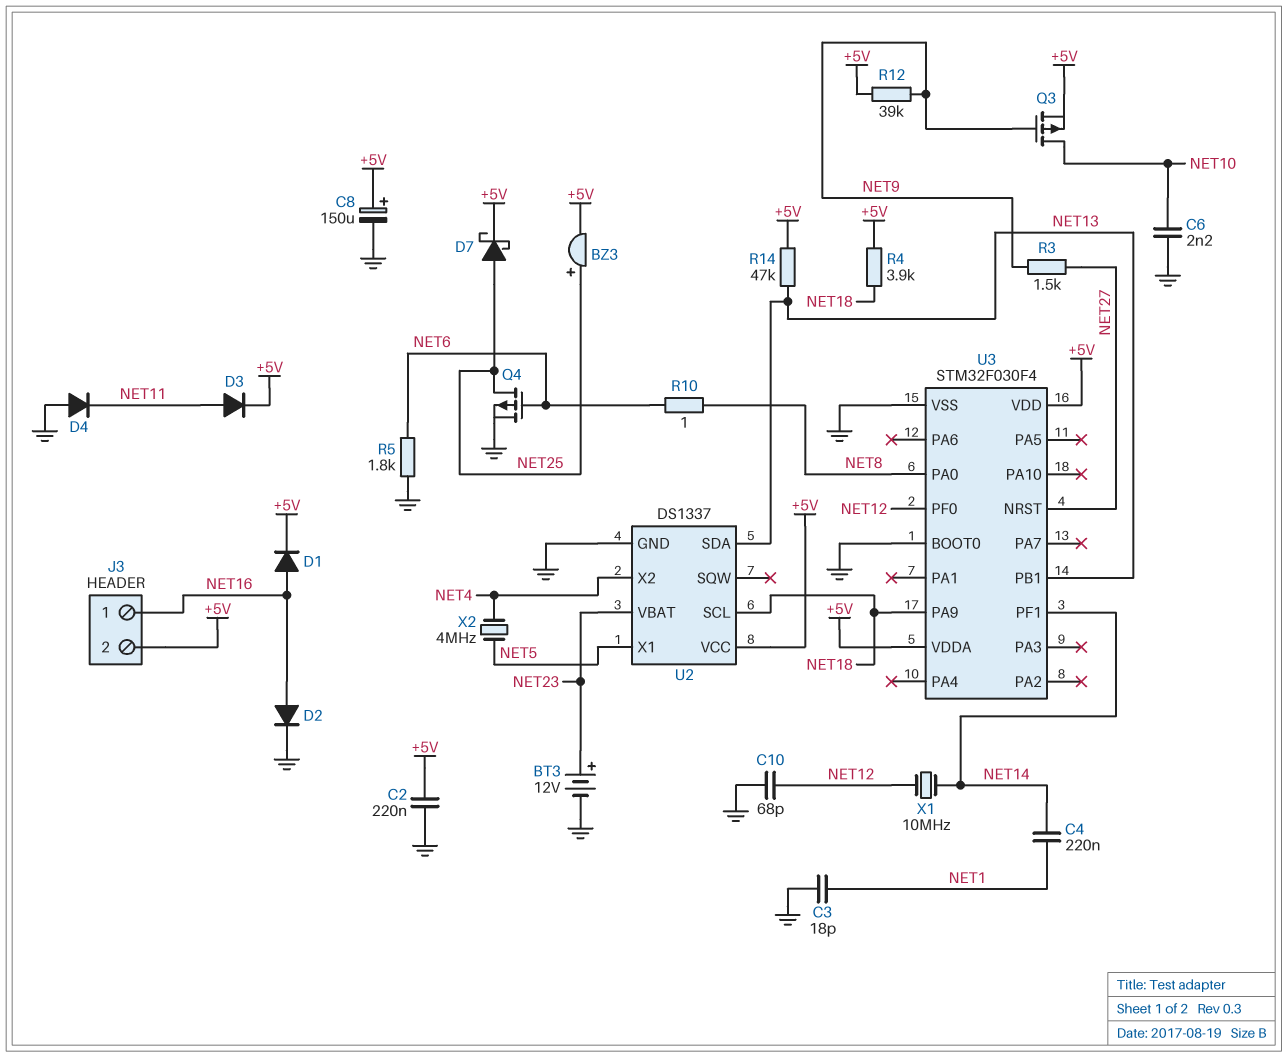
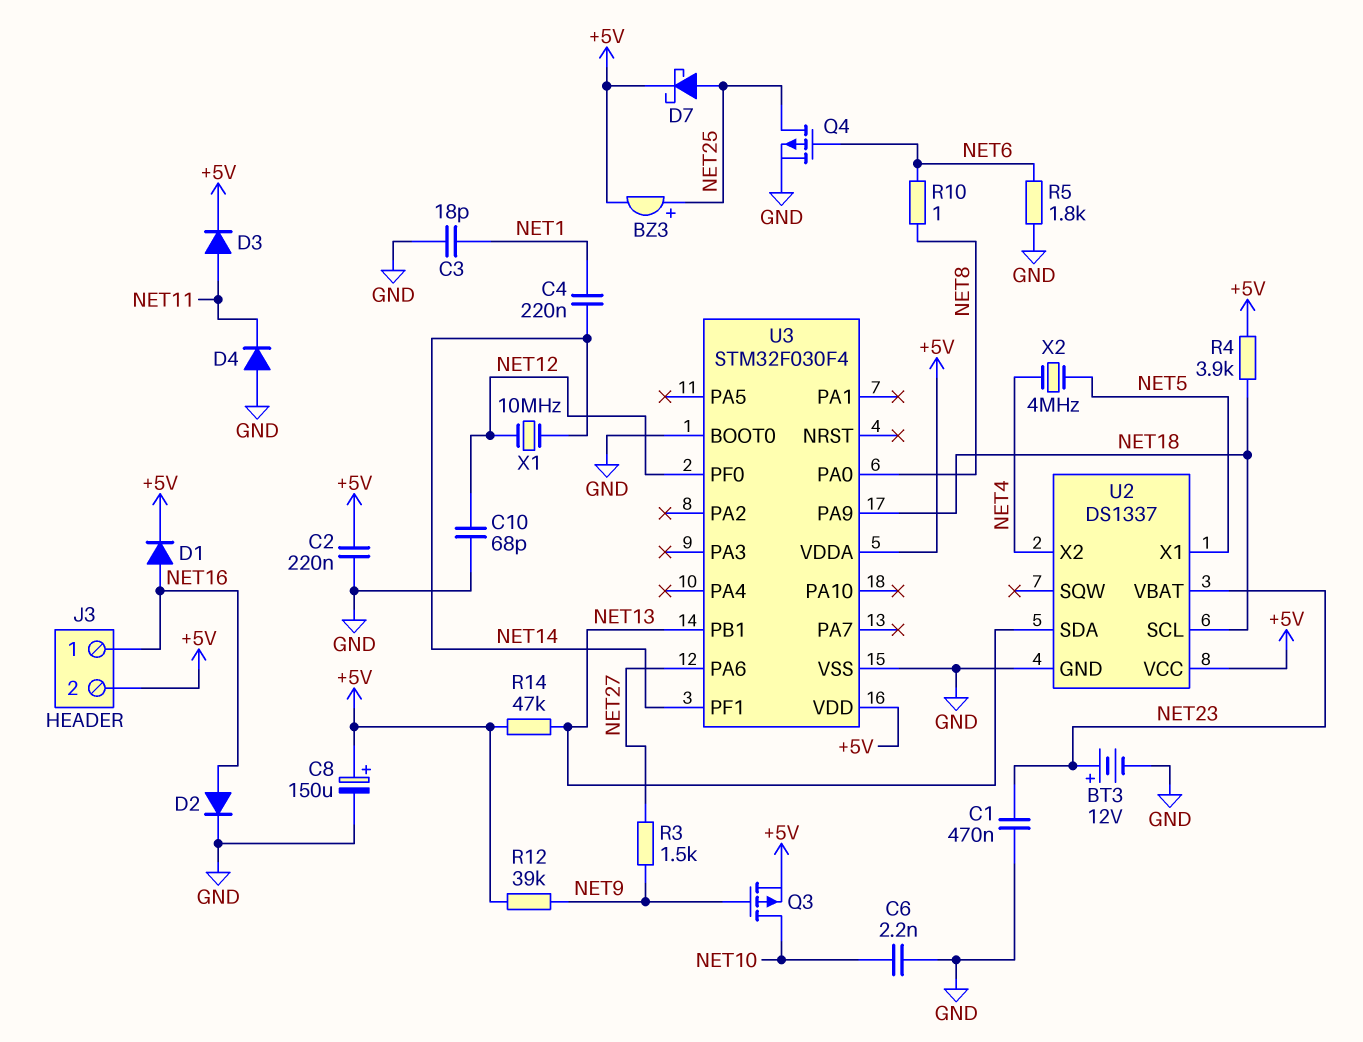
C1: none -> 470nF (GND, NET23)
U3 pin NRST: NET27 -> none
U3 pin PA6: none -> NET27

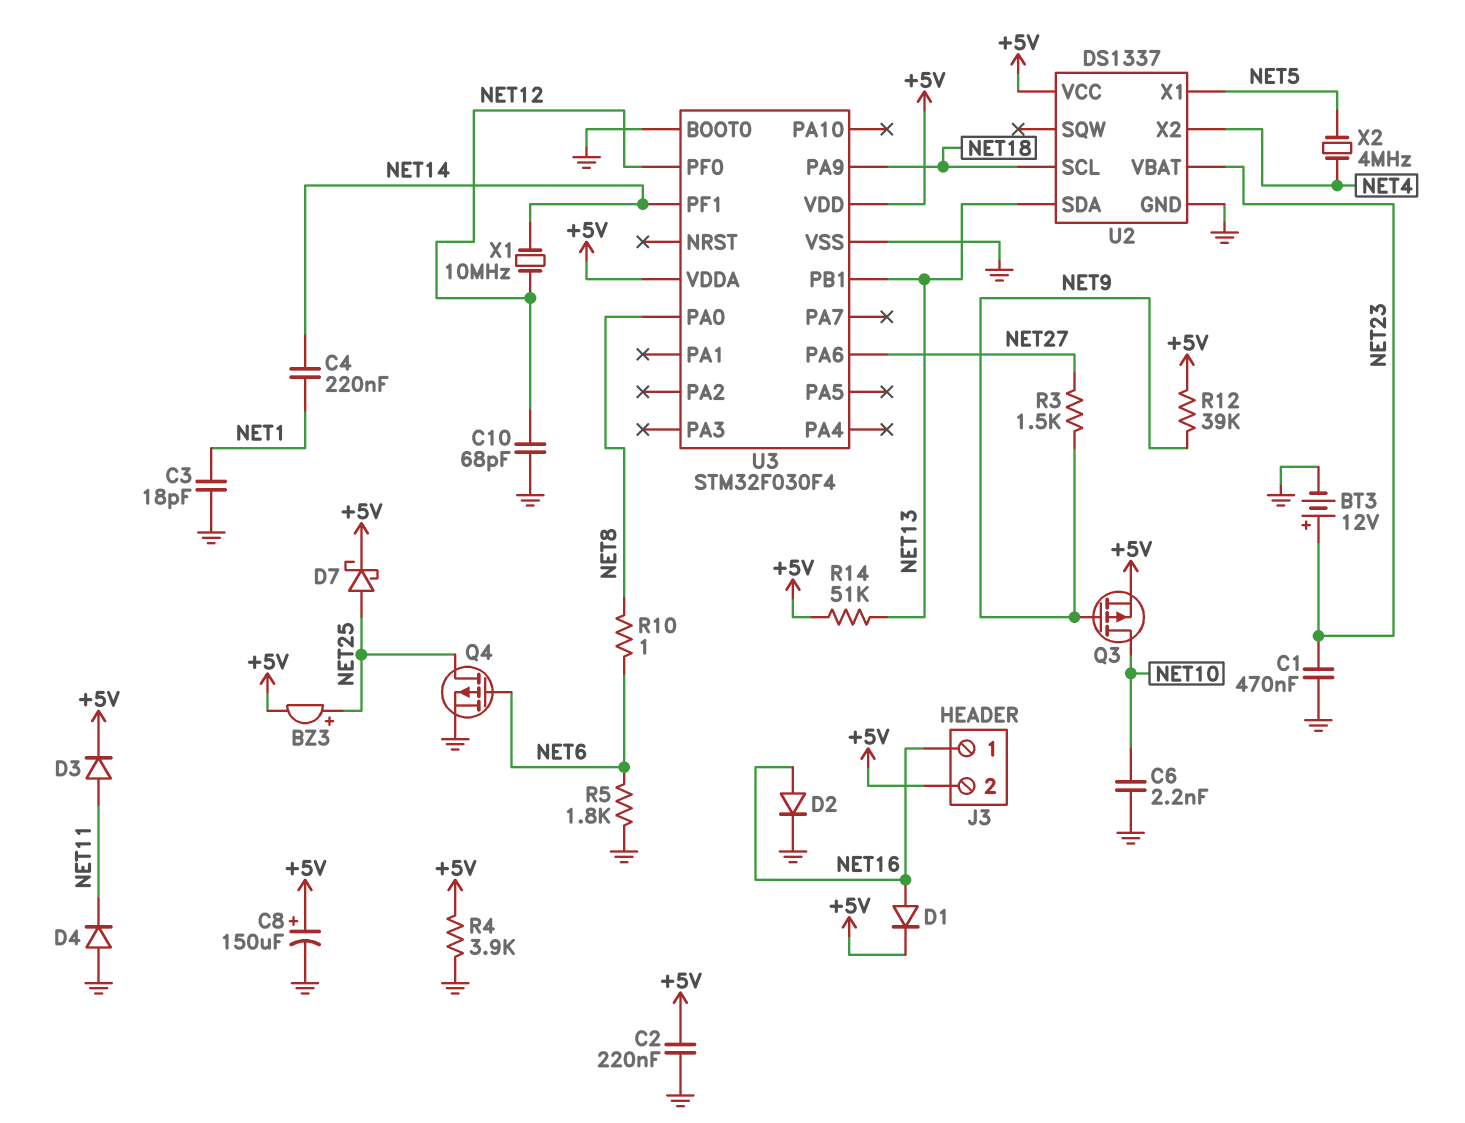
R4: 3.9k (+5V, NET18) -> 3.9k (+5V, GND)
R14: 47k (+5V, NET13) -> 51k (+5V, NET13)

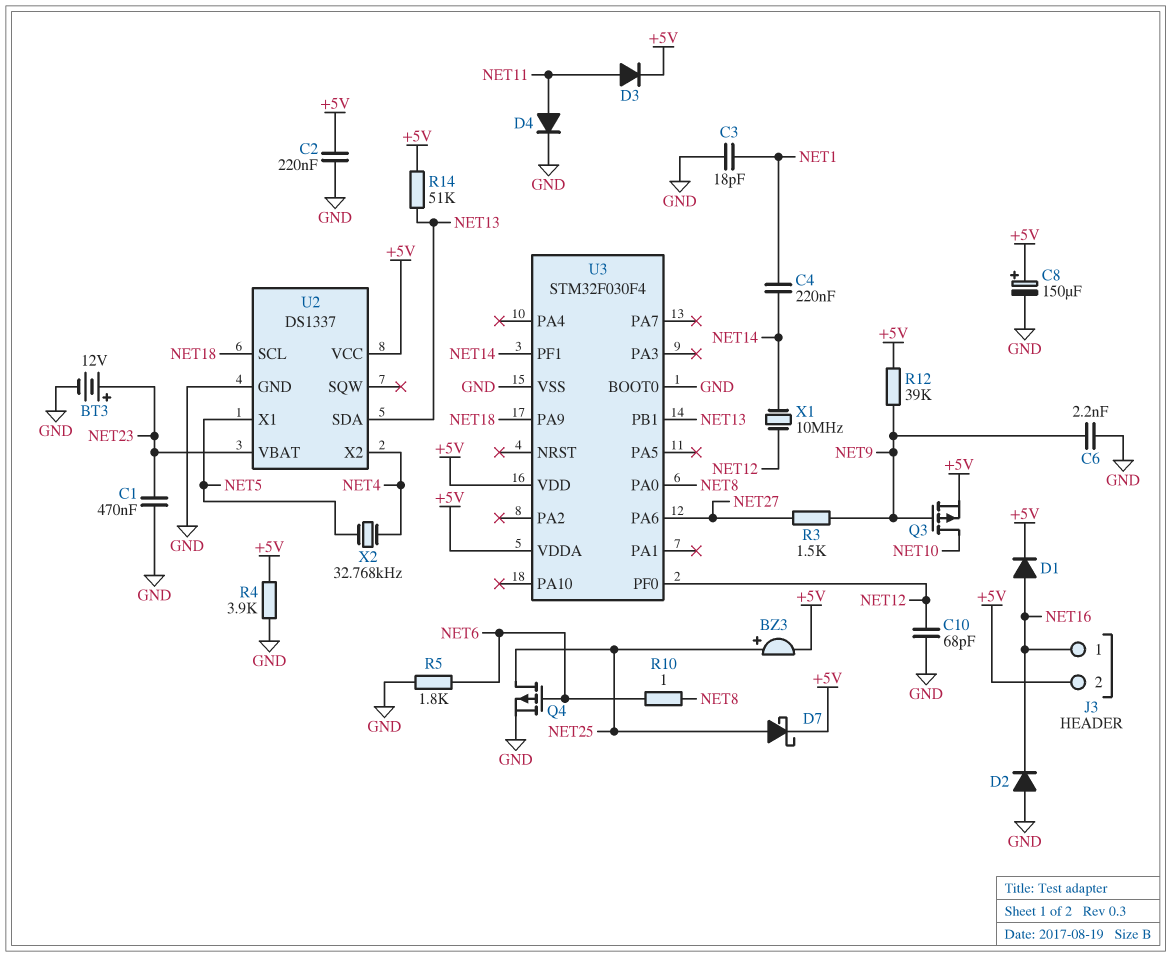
C6: 2.2nF (GND, NET10) -> 2.2nF (GND, NET9)
D2: diode (A NET16, K GND) -> diode (A GND, K NET16)
D4: diode (A GND, K NET11) -> diode (A NET11, K GND)
X2: 4MHz (NET4, NET5) -> 32.768kHz (NET4, NET5)

